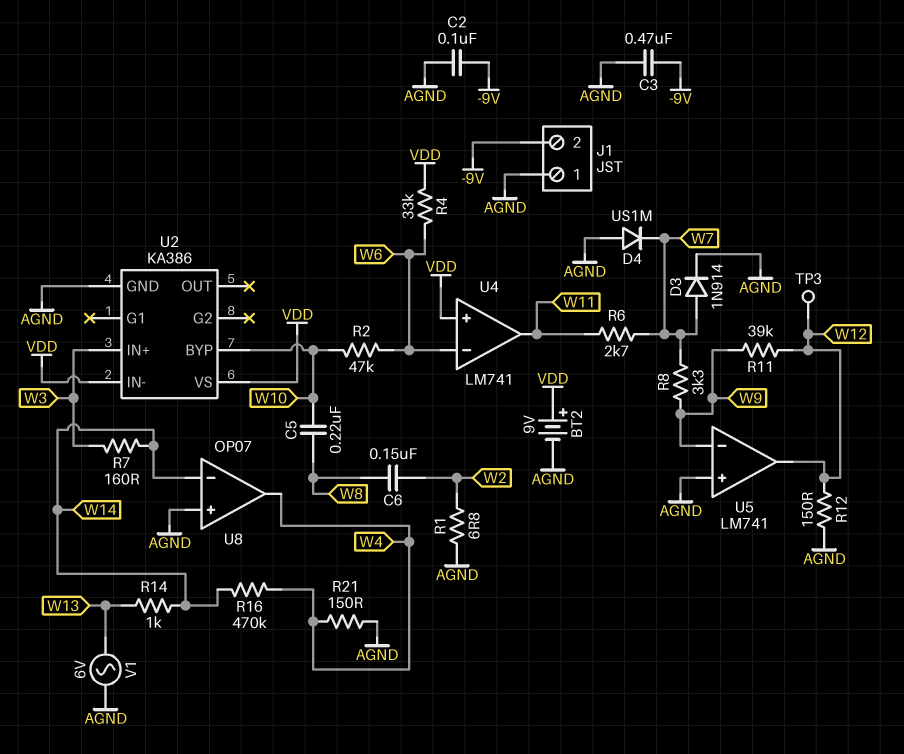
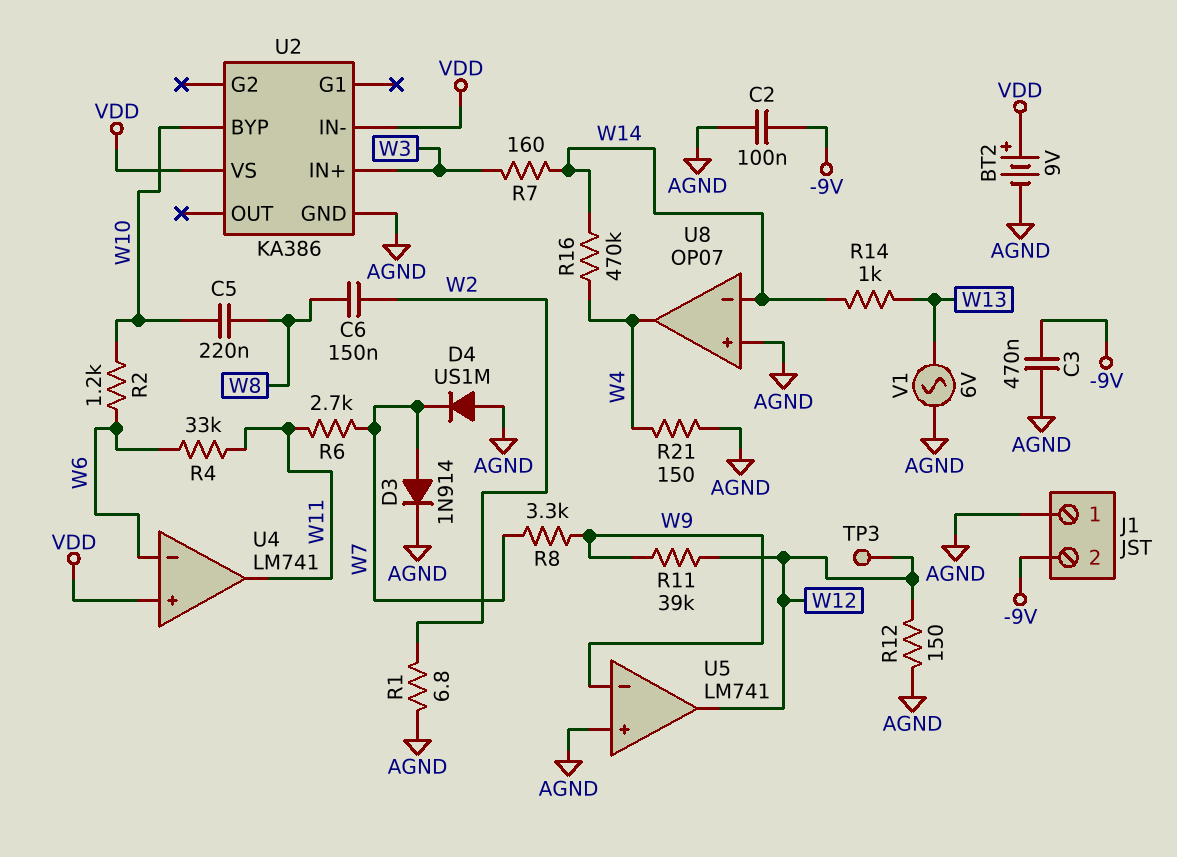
R2: 47k (W6, W10) -> 1.2k (W6, W10)
R4: 33k (VDD, W6) -> 33k (W6, W11)

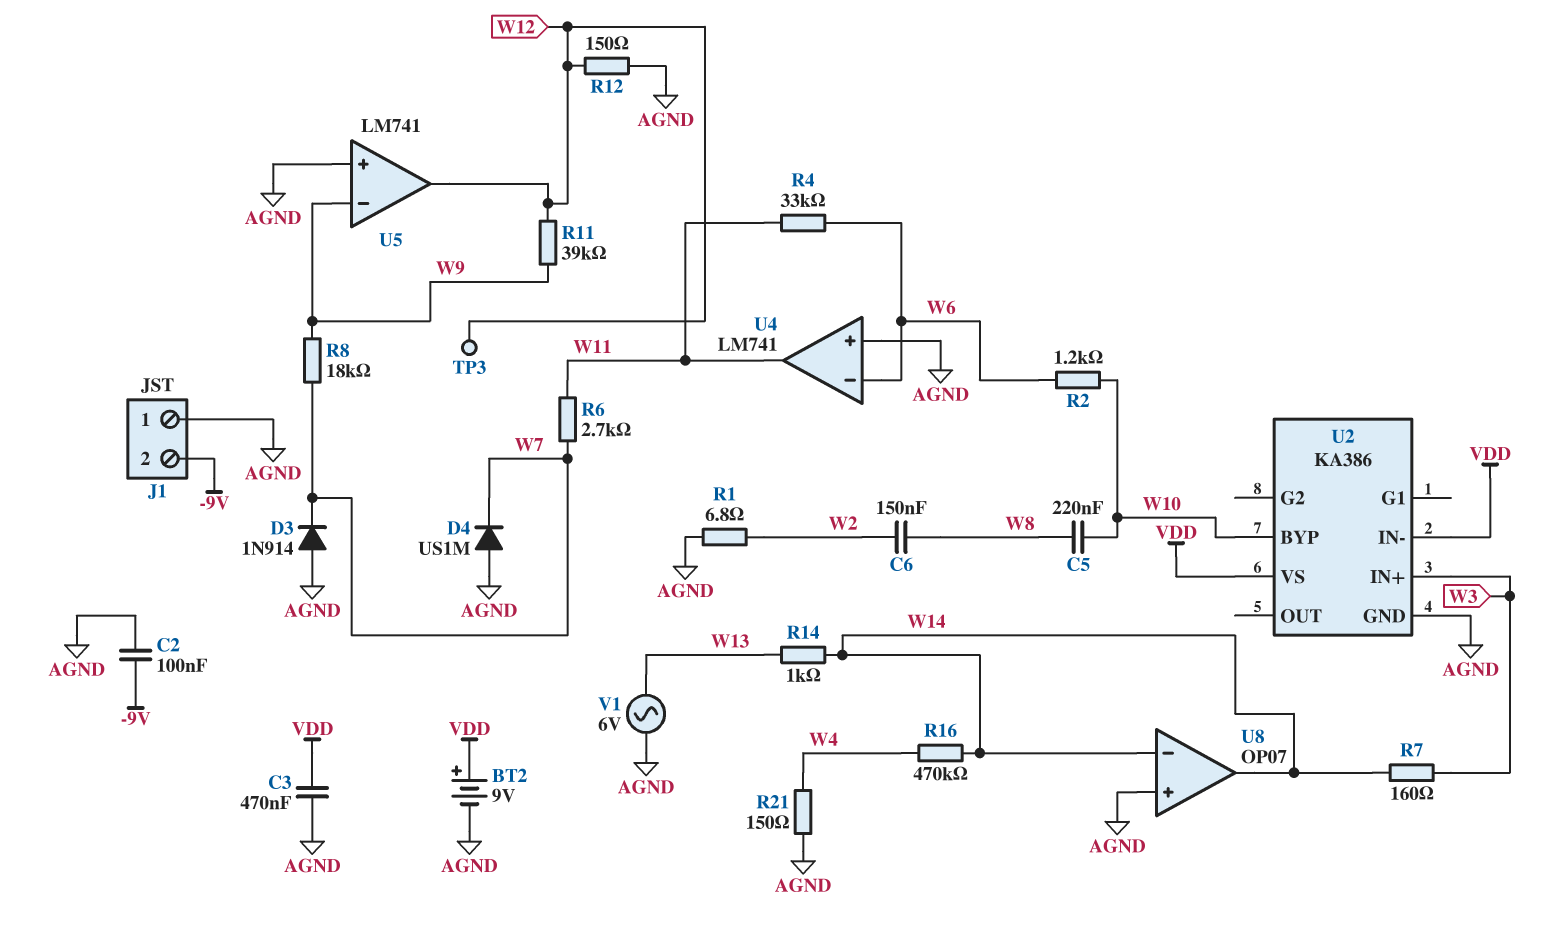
C3: 470nF (-9V, AGND) -> 470nF (AGND, VDD)
D3: diode 1N914 (A W7, K AGND) -> diode 1N914 (A AGND, K W7)
R8: 3.3k (W7, W9) -> 18k (W7, W9)
U4 pin in+: VDD -> AGND
U8 pin out: W4 -> W14

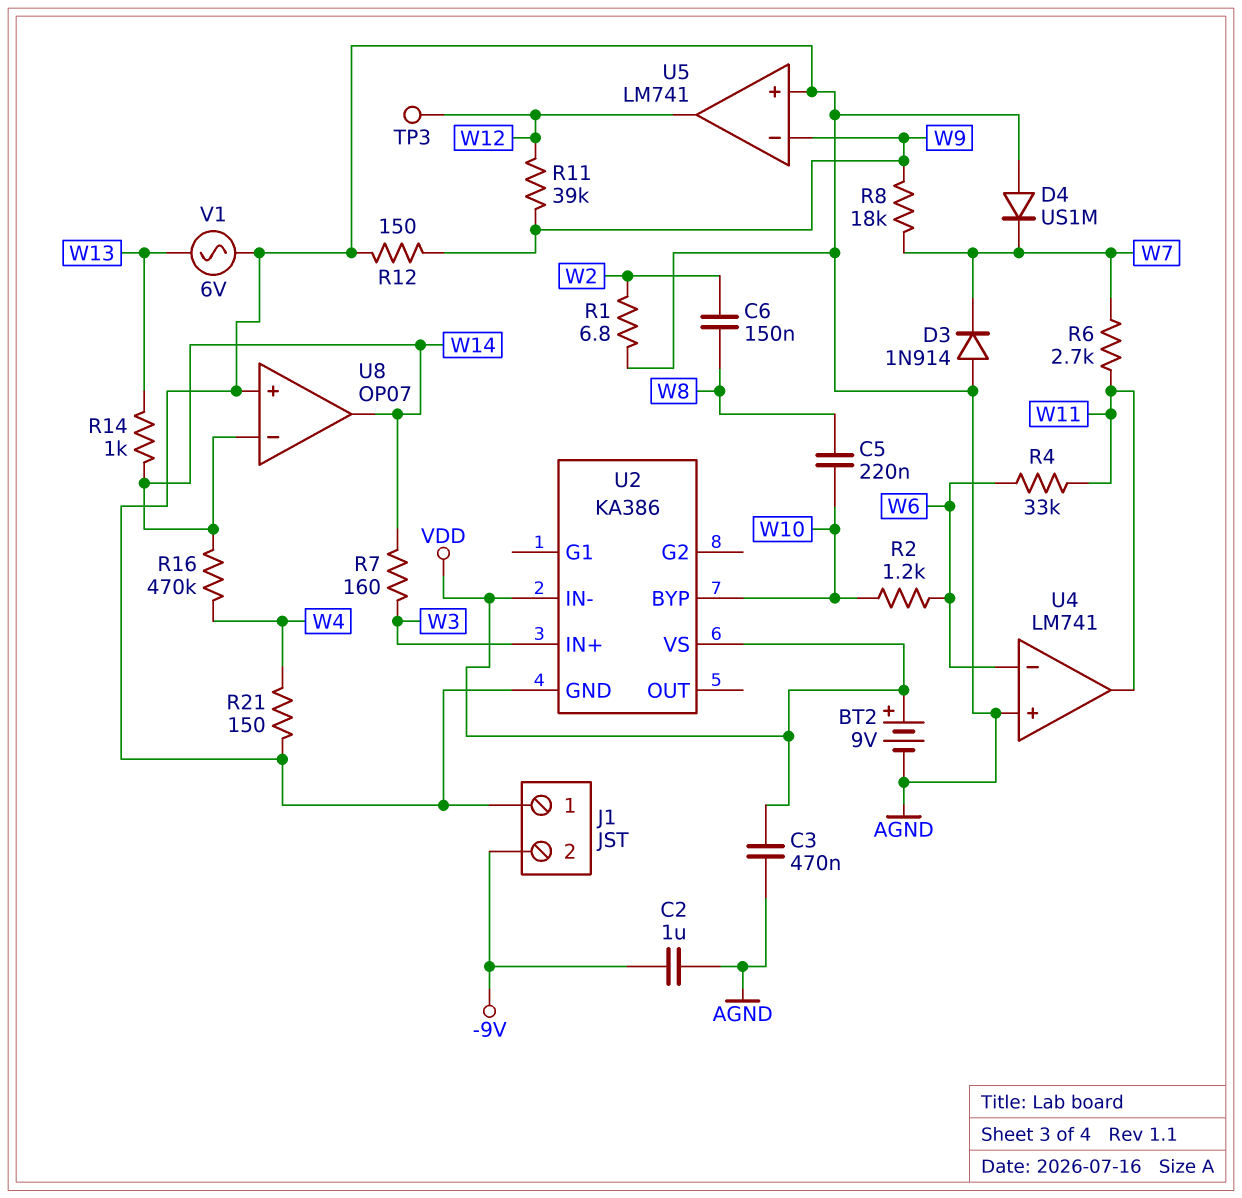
C2: 100nF (-9V, AGND) -> 1uF (-9V, AGND)
R12: 150 (AGND, W12) -> 150 (AGND, W9)

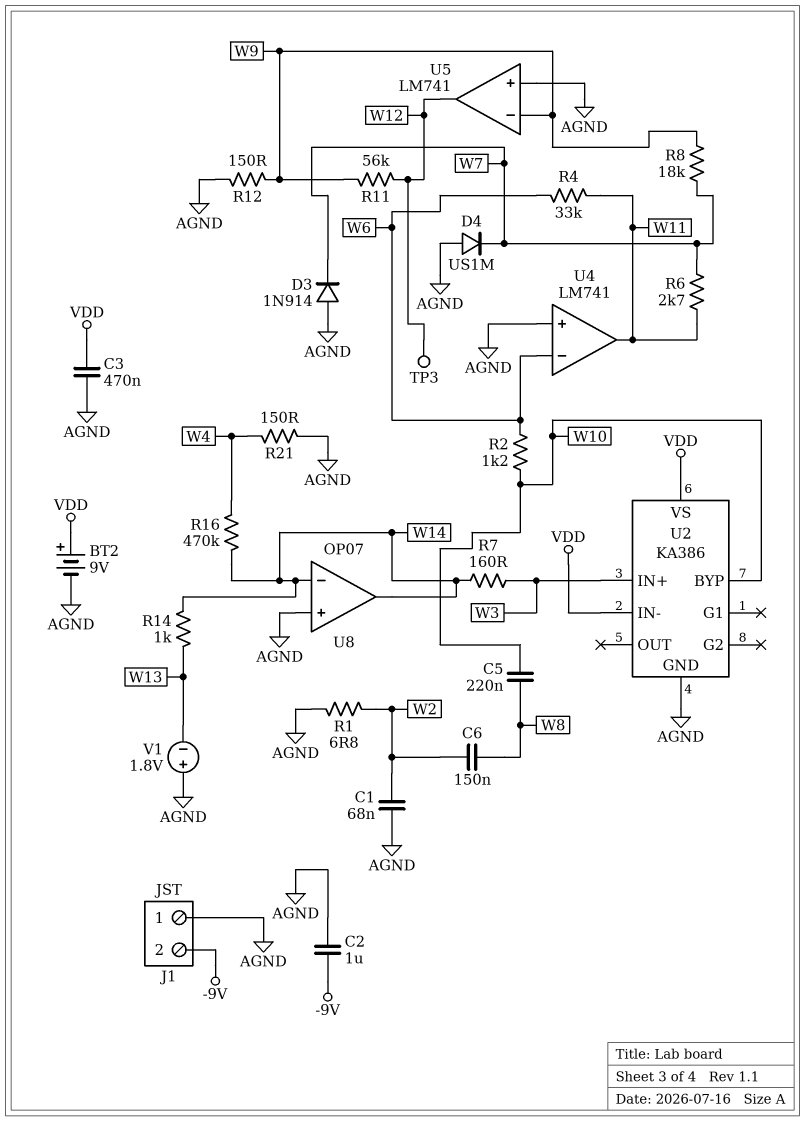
C1: none -> 68nF (AGND, W2)
R11: 39k (W9, W12) -> 56k (W9, W12)
V1: AC 6V (AGND, W13) -> 1.8V (plus AGND, minus W13)

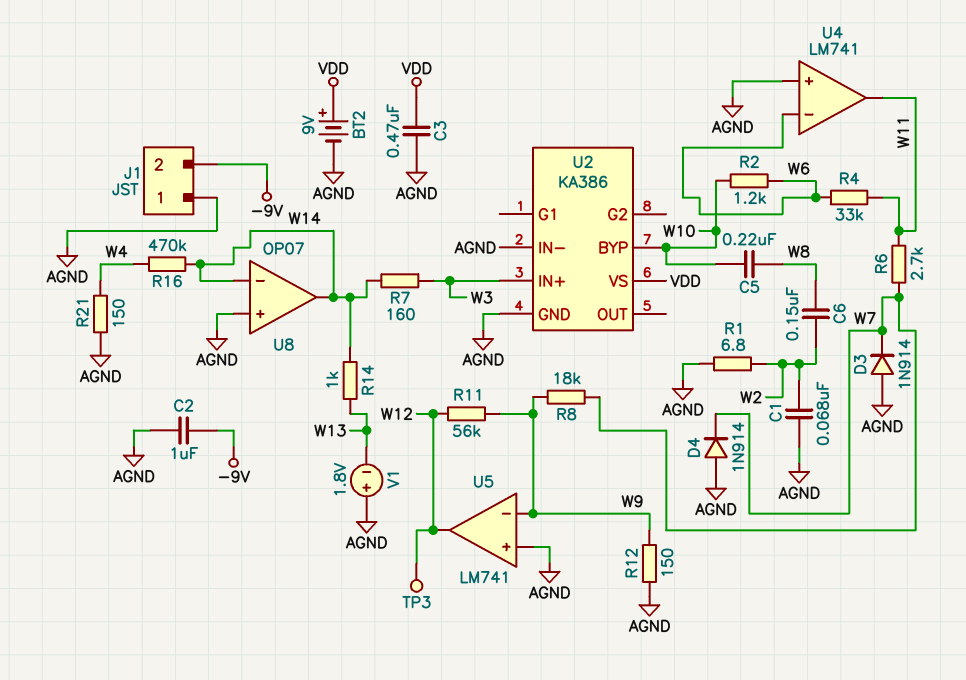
D4: diode US1M (A AGND, K W7) -> diode 1N914 (A AGND, K W7)
U2 pin IN-: VDD -> AGND

